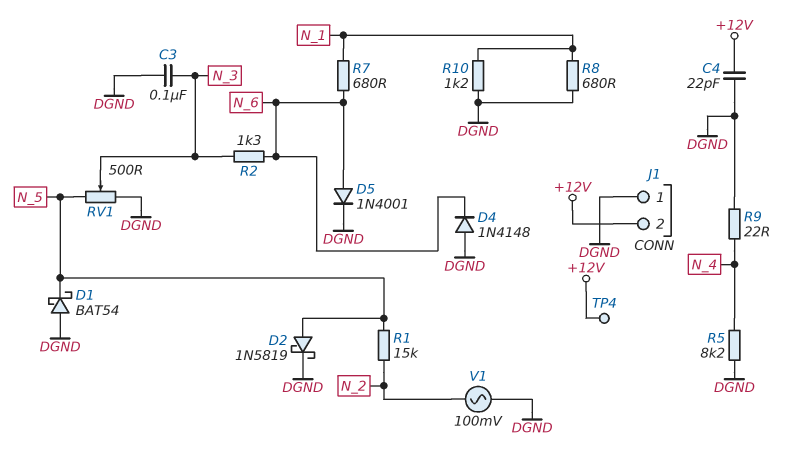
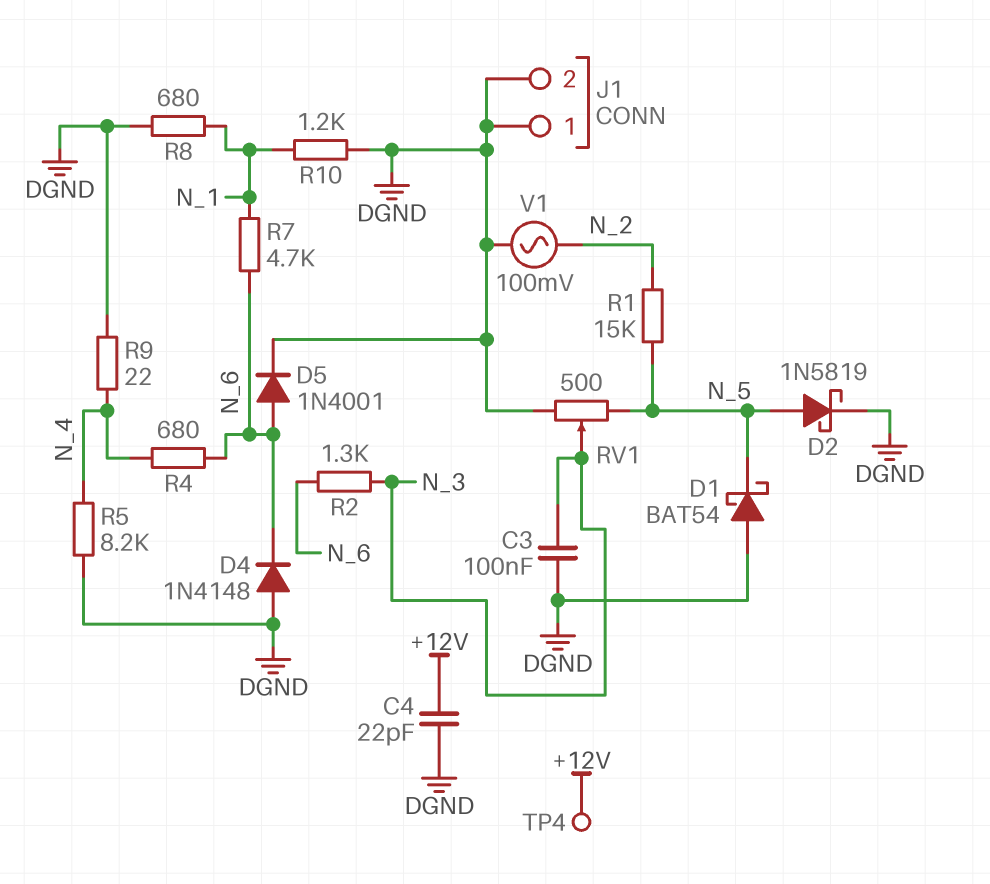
J1 pin 2: +12V -> DGND
R4: none -> 680 (N_4, N_6)
R7: 680 (N_1, N_6) -> 4.7k (N_1, N_6)

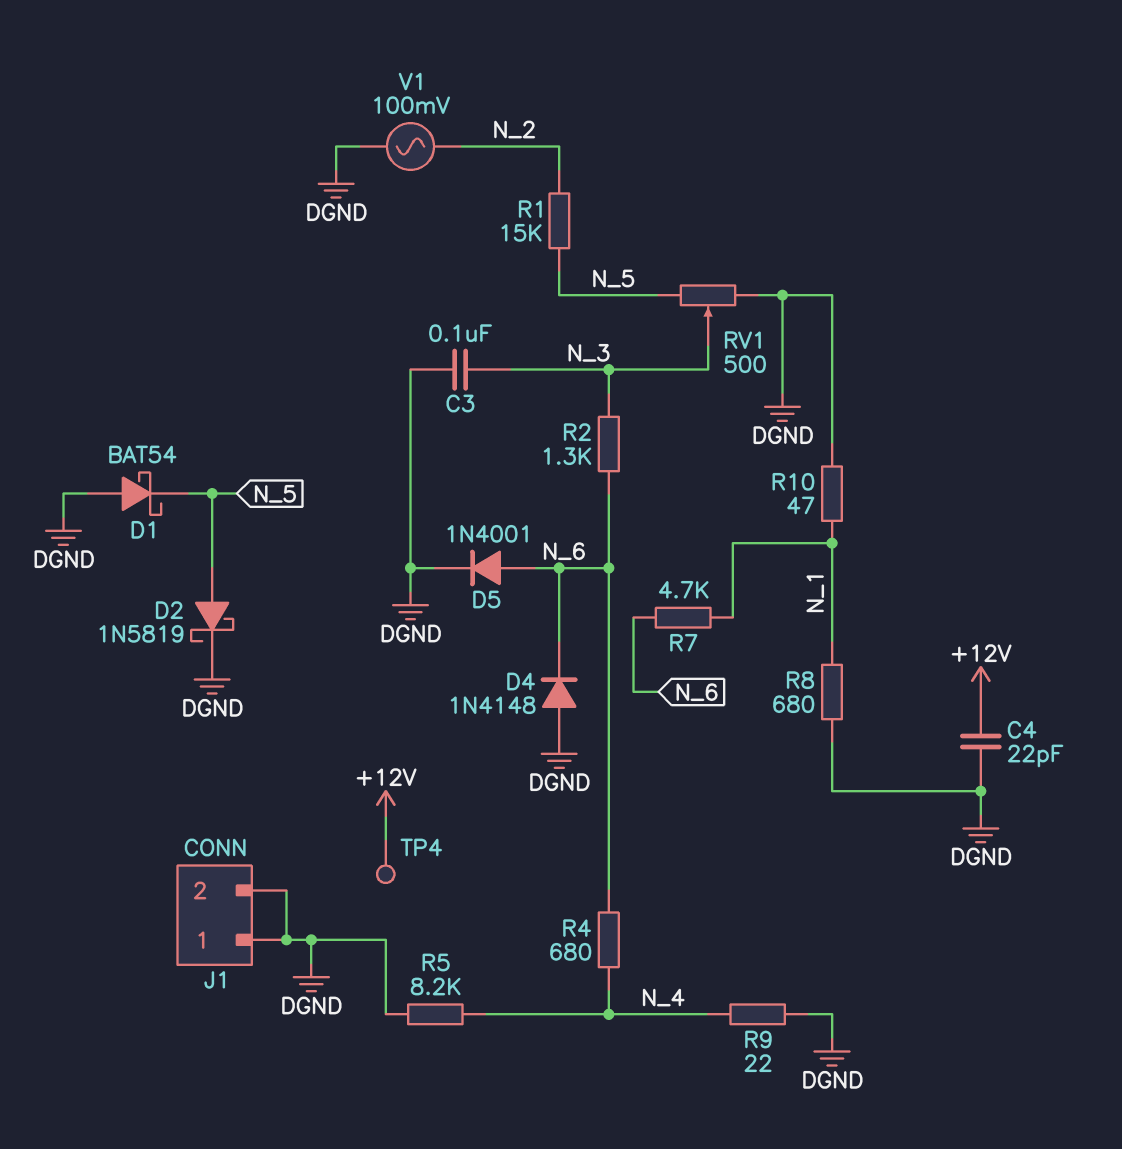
R10: 1.2k (DGND, N_1) -> 47 (DGND, N_1)

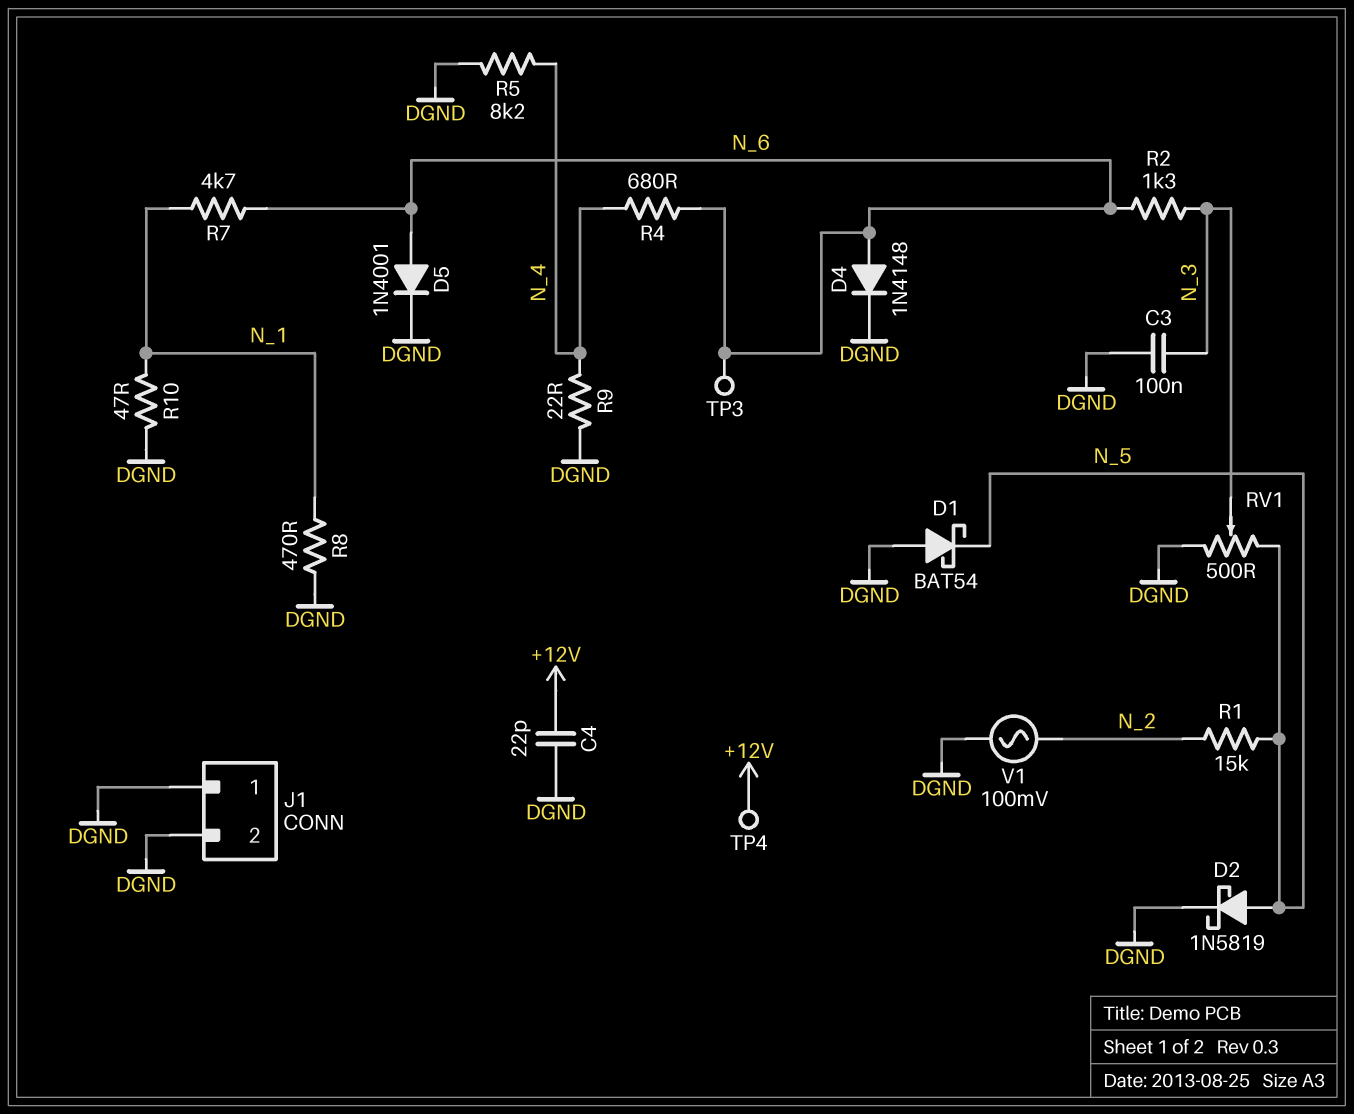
D4: diode 1N4148 (A DGND, K N_6) -> diode 1N4148 (A N_6, K DGND)
R8: 680 (DGND, N_1) -> 470 (DGND, N_1)
TP3: none -> test point (N_6)

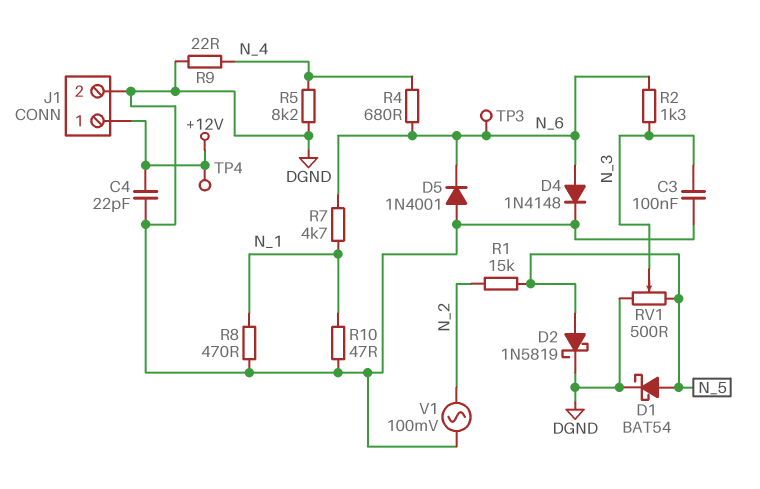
D1: schottky BAT54 (A DGND, K N_5) -> schottky BAT54 (A N_5, K DGND)
D5: diode 1N4001 (A N_6, K DGND) -> diode 1N4001 (A DGND, K N_6)
J1 pin 1: DGND -> +12V

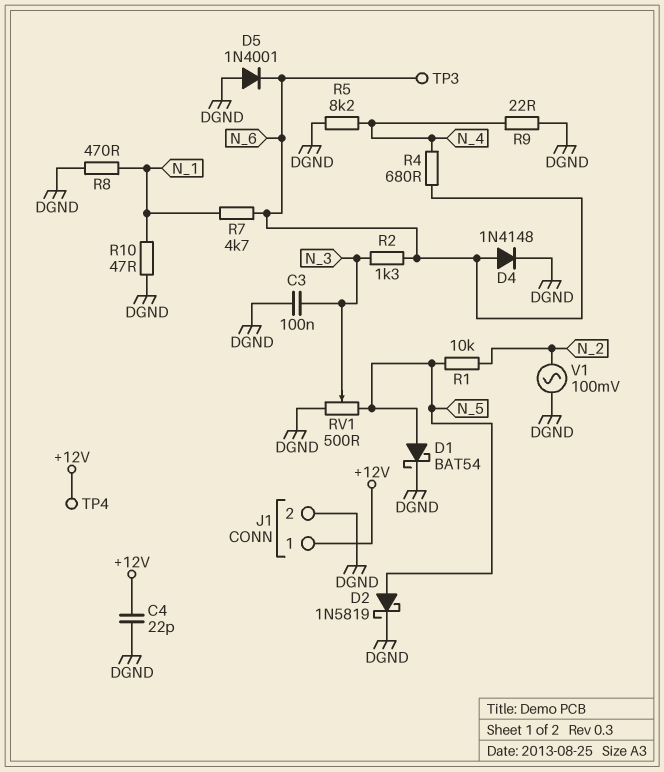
R1: 15k (N_2, N_5) -> 10k (N_2, N_5)

